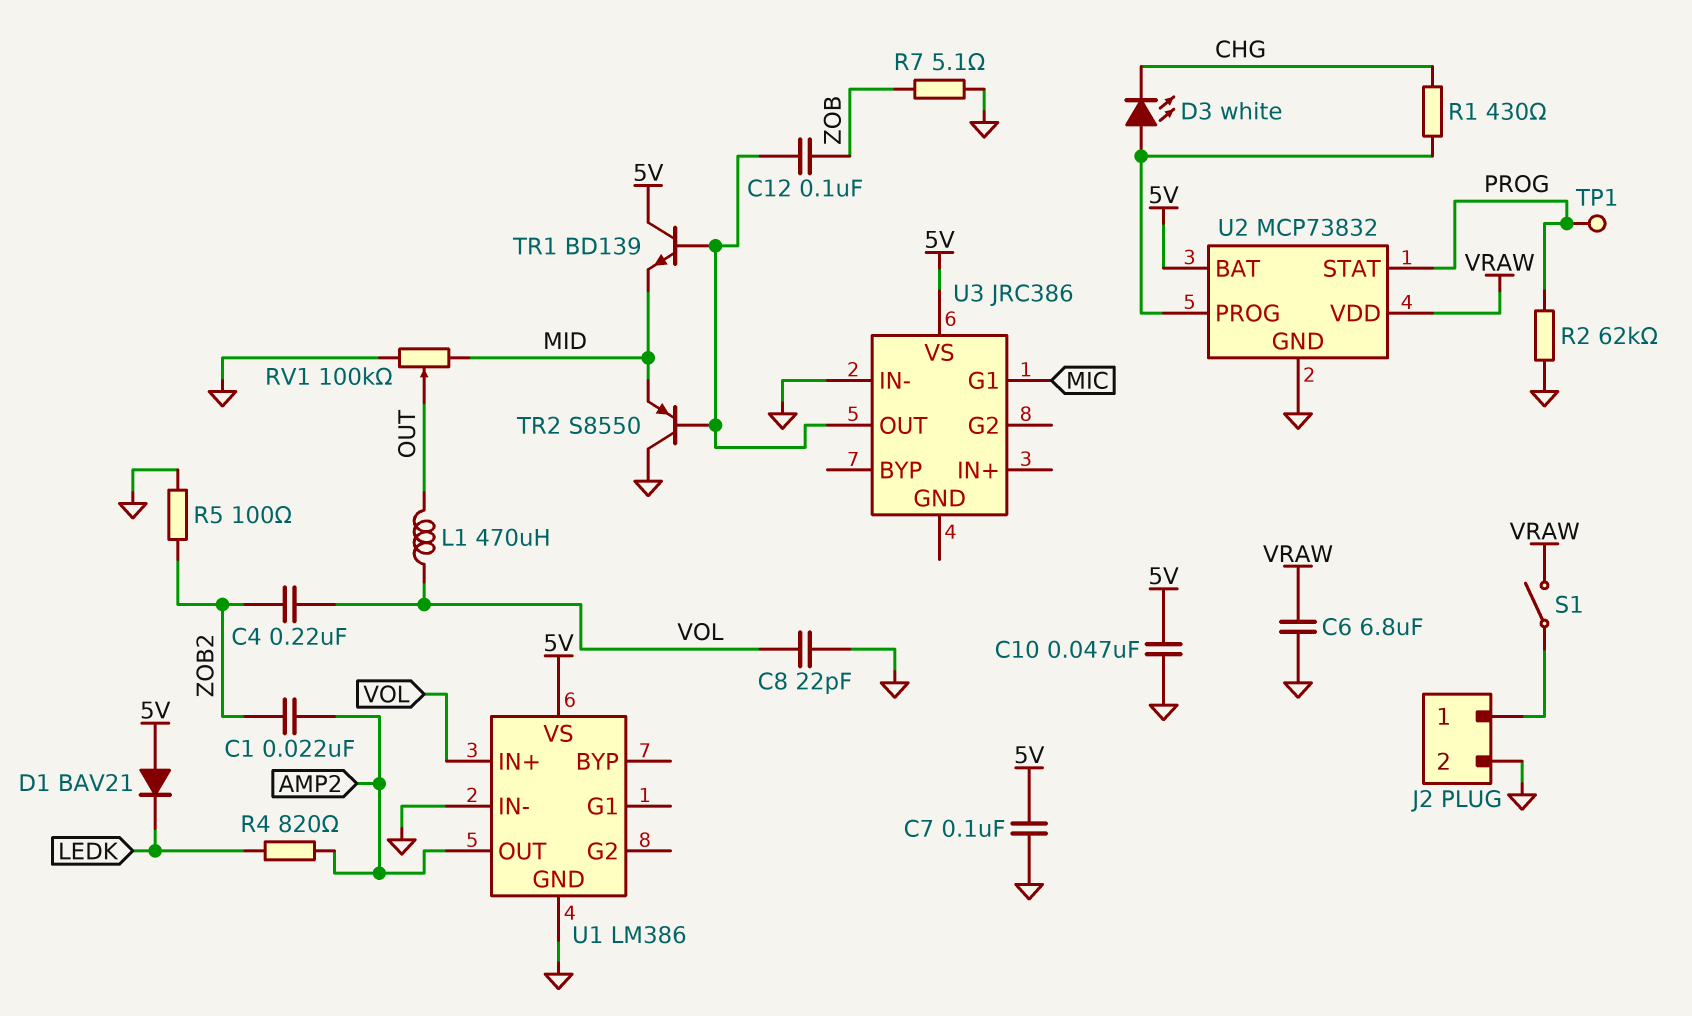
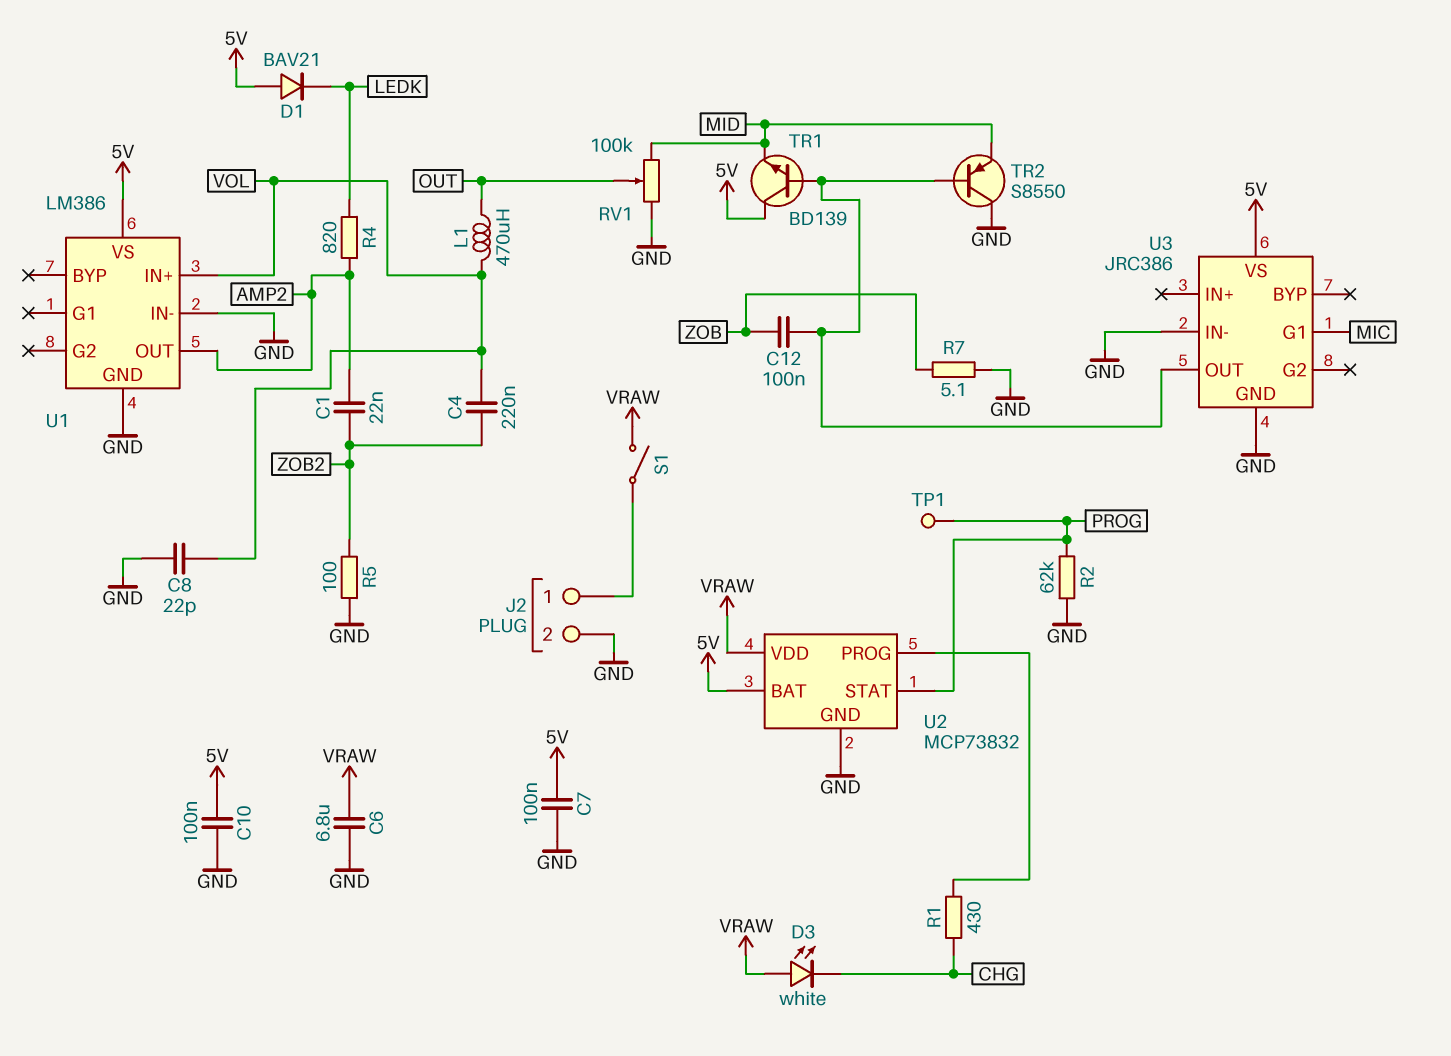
C10: 47nF (5V, GND) -> 100nF (5V, GND)
D3: LED white (A U2/PROG, K CHG) -> LED white (A VRAW, K CHG)
U3 pin GND: none -> GND

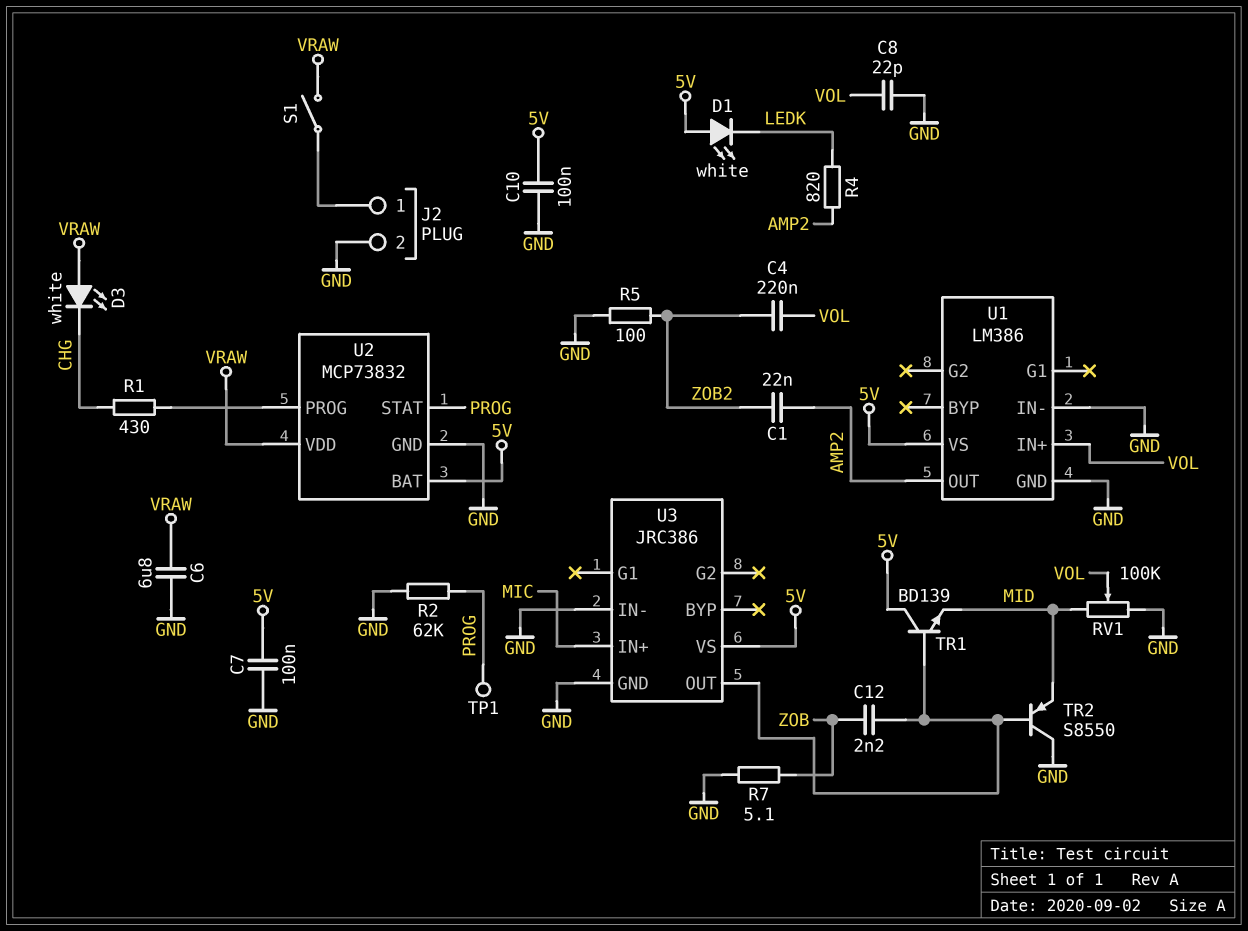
C12: 100nF (U3/OUT, ZOB) -> 2.2nF (U3/OUT, ZOB)
D1: diode BAV21 (A 5V, K LEDK) -> LED white (A 5V, K LEDK)
L1: 470uH (OUT, VOL) -> none
RV1: 100k (GND, MID, wiper OUT) -> 100k (GND, MID, wiper VOL)
U3 pin G1: MIC -> none
U3 pin IN+: none -> MIC

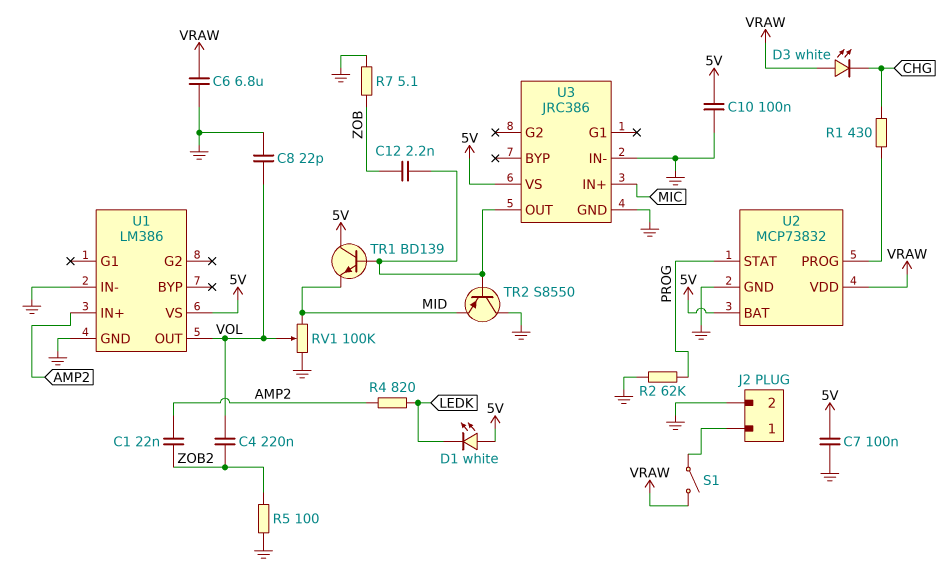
TP1: test point (PROG) -> none
U1 pin IN+: VOL -> AMP2
U1 pin OUT: AMP2 -> VOL

